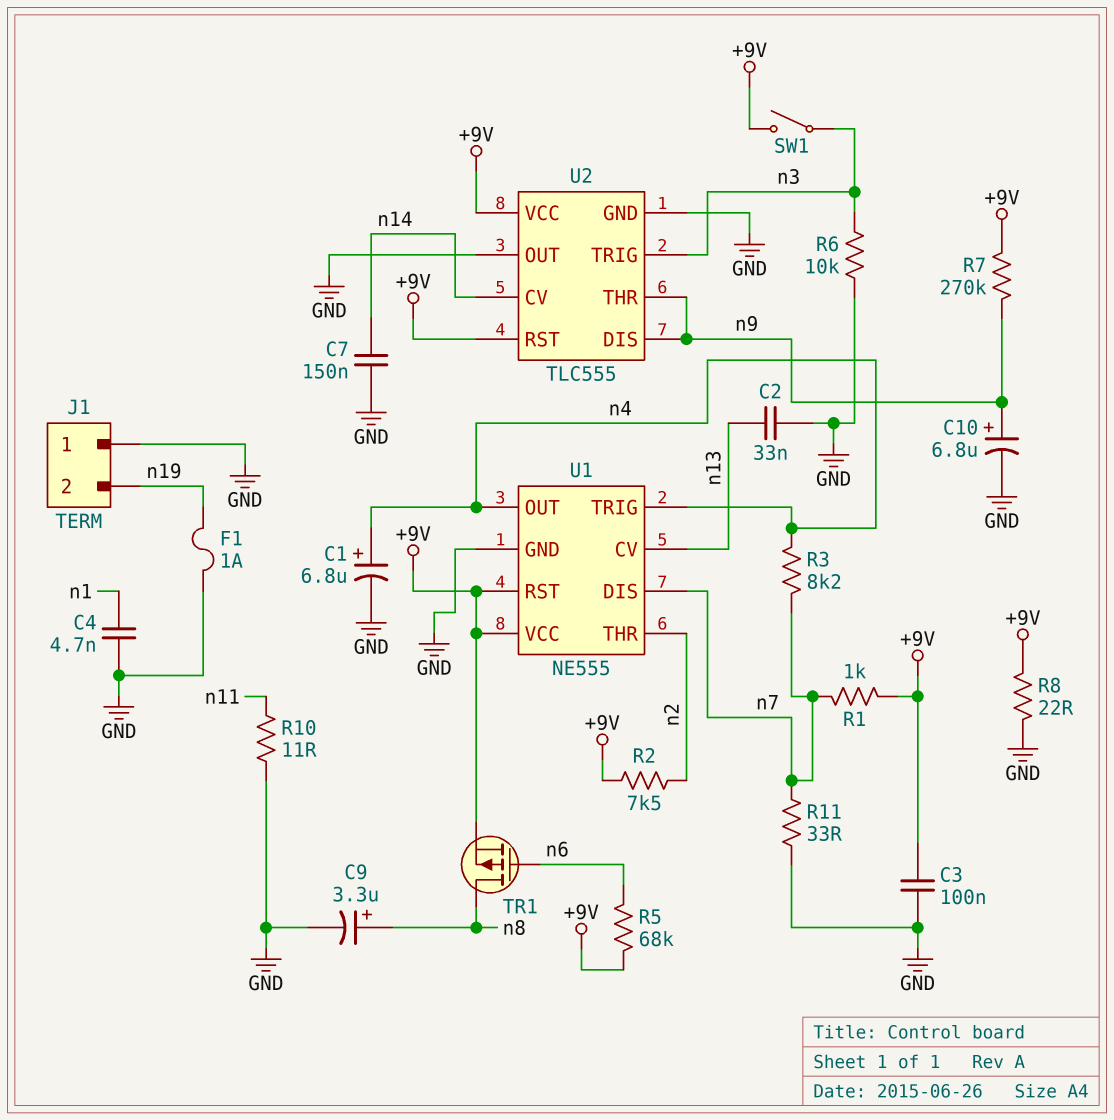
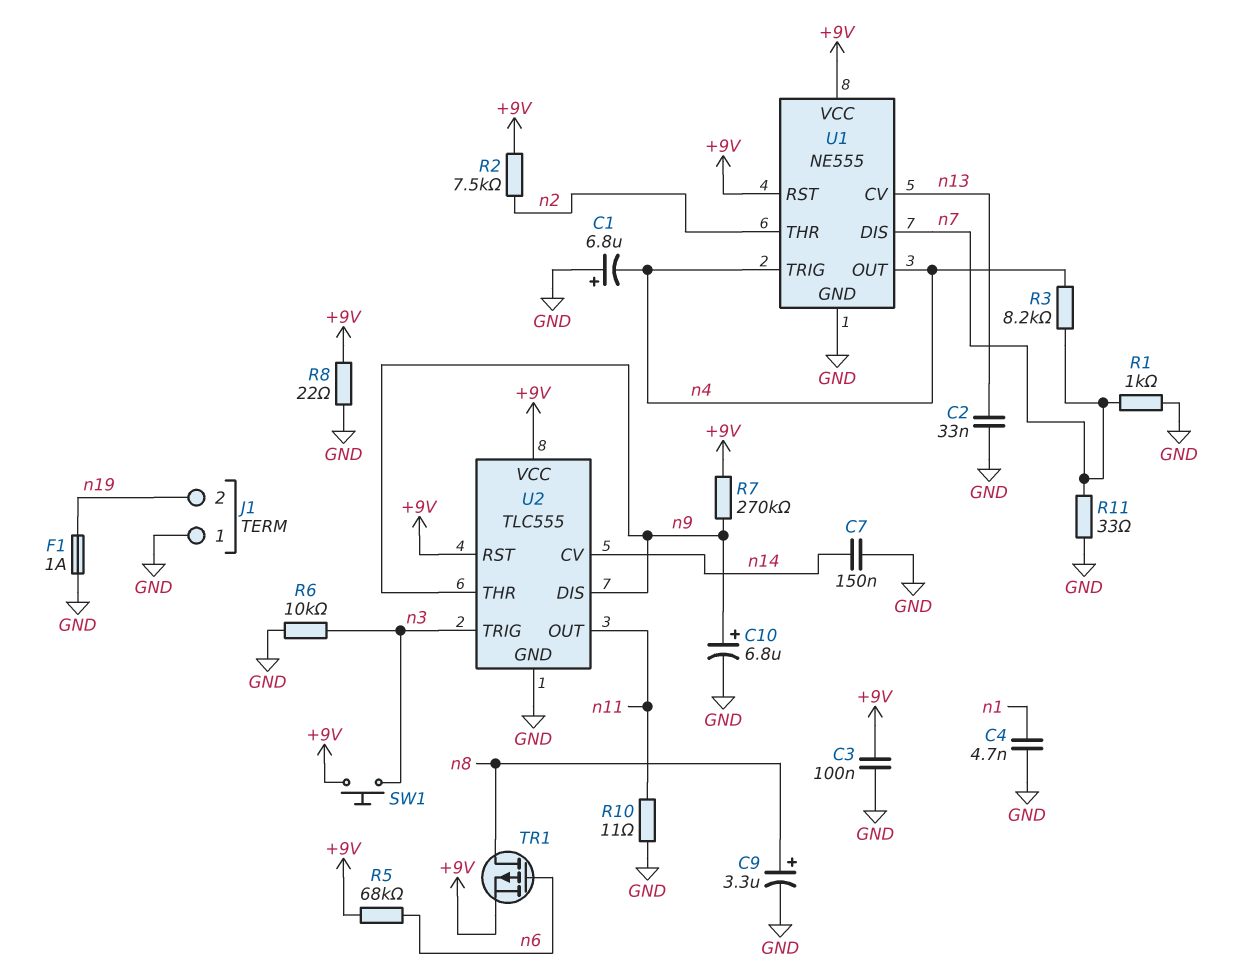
C1: 6.8uF (plus n4, minus GND) -> 6.8uF (plus GND, minus n4)
R1: 1k (+9V, n7) -> 1k (GND, n7)
SW1: switch (+9V, n3) -> button (+9V, n3)
U2 pin OUT: GND -> n11

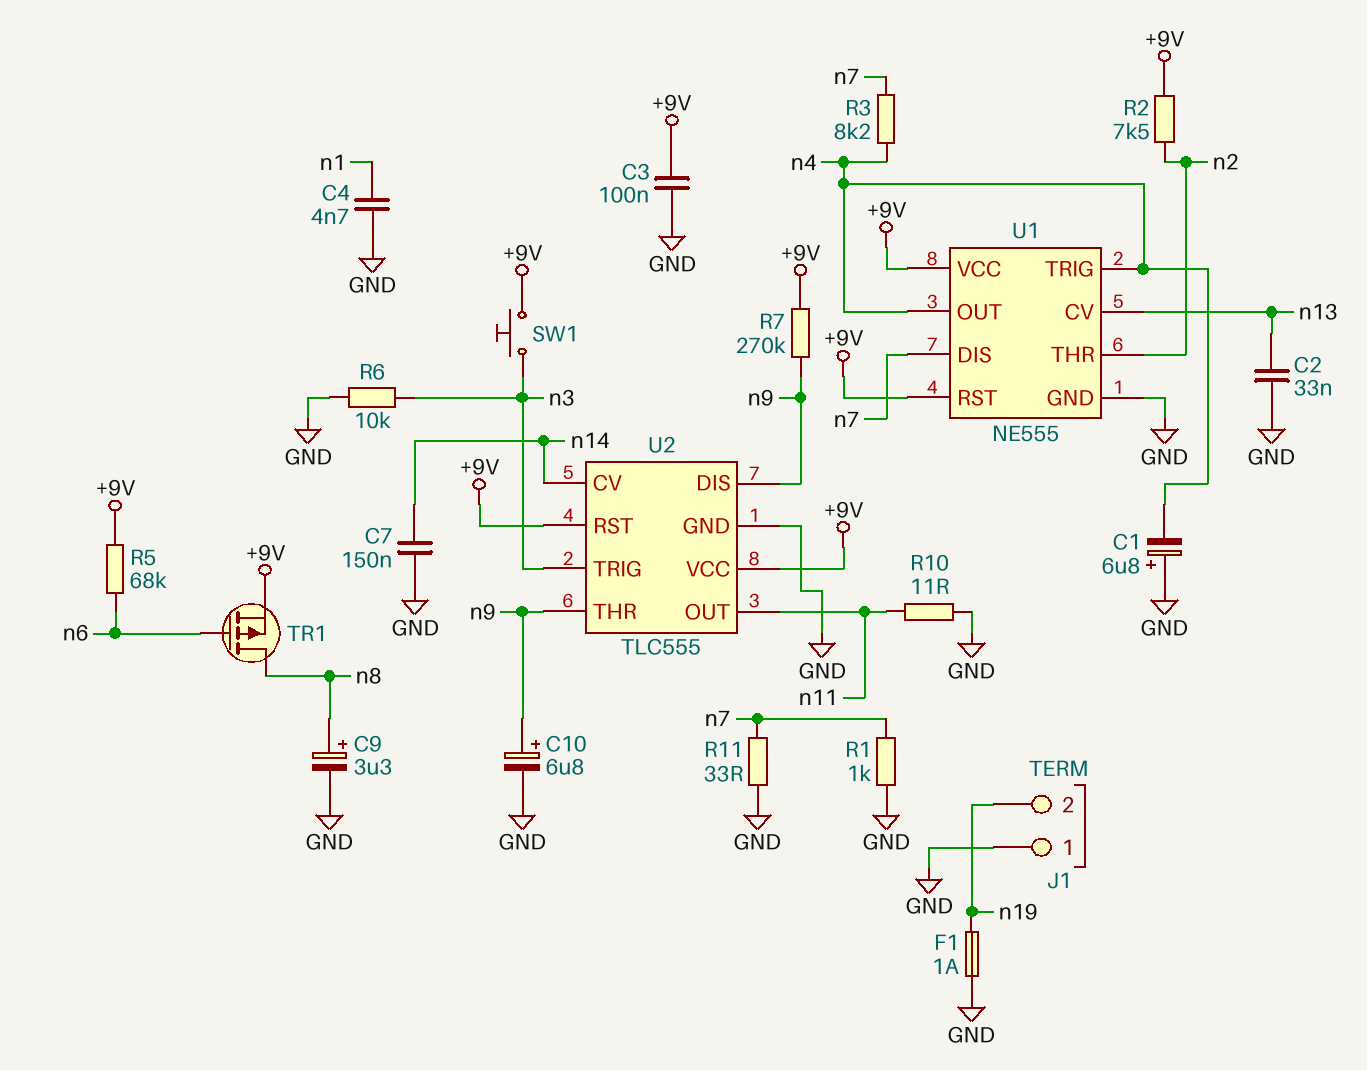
R8: 22 (+9V, GND) -> none

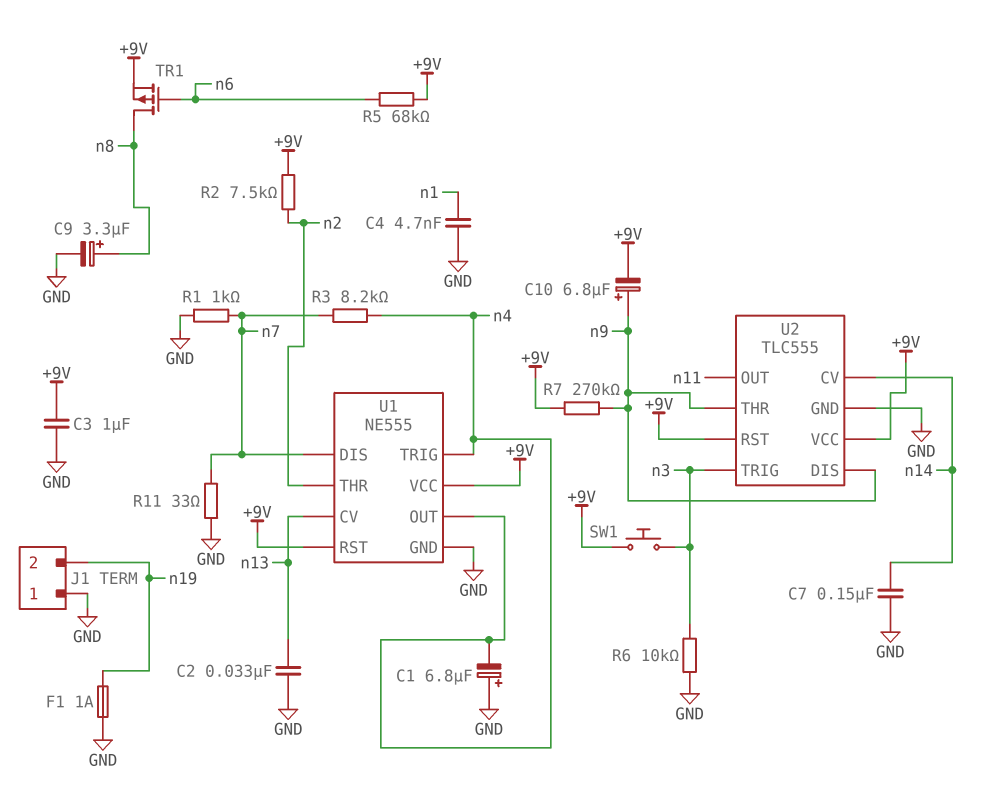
C3: 100nF (+9V, GND) -> 1uF (+9V, GND)
C10: 6.8uF (plus n9, minus GND) -> 6.8uF (plus n9, minus +9V)
R10: 11 (GND, n11) -> none

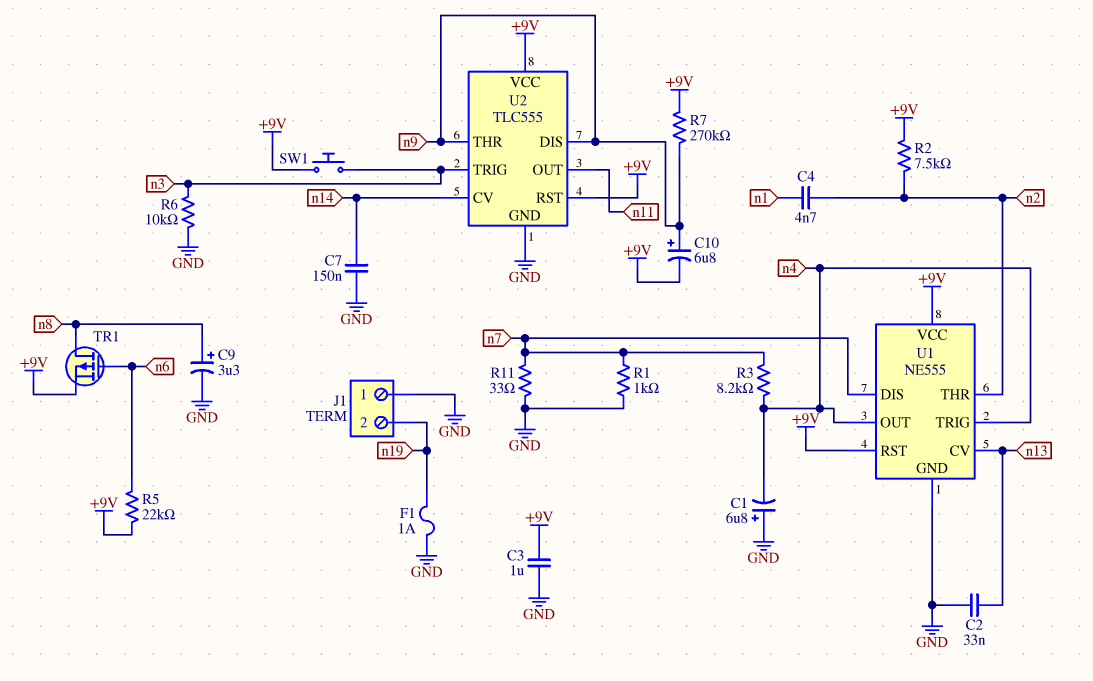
C4: 4.7nF (GND, n1) -> 4.7nF (n1, n2)
R5: 68k (+9V, n6) -> 22k (+9V, n6)

